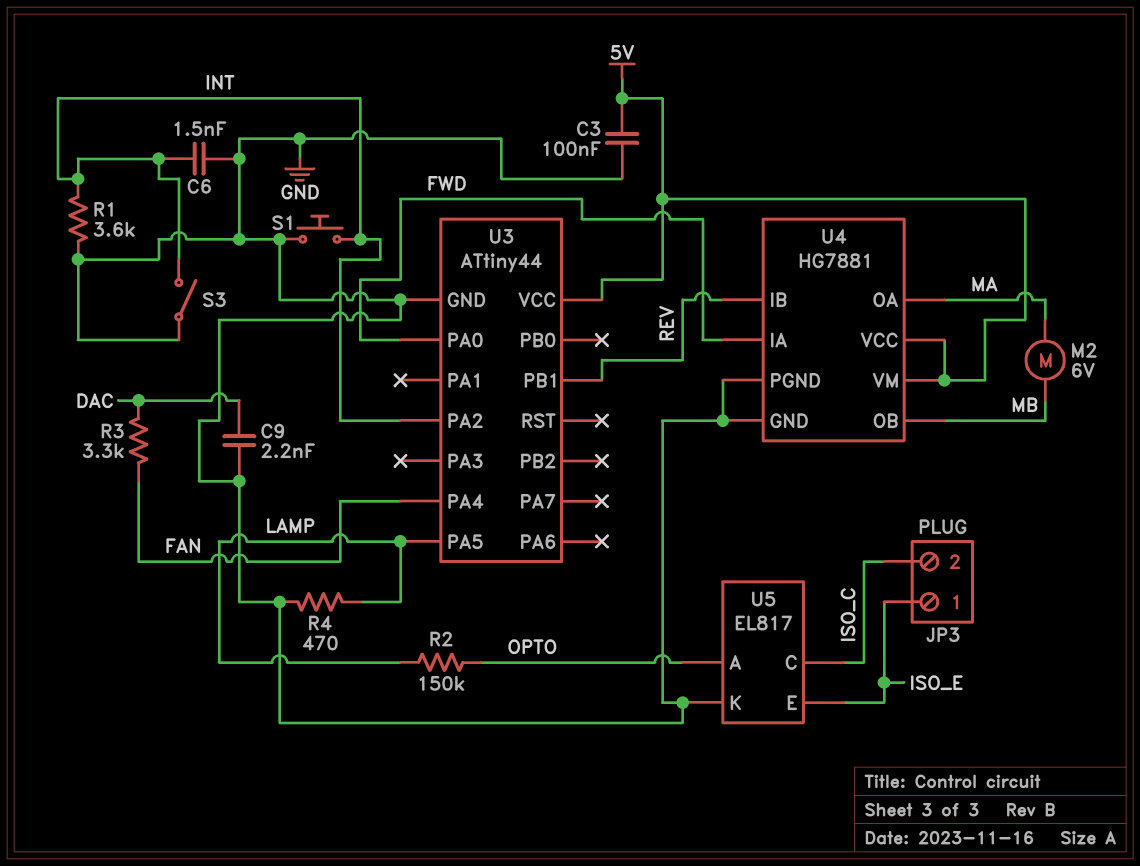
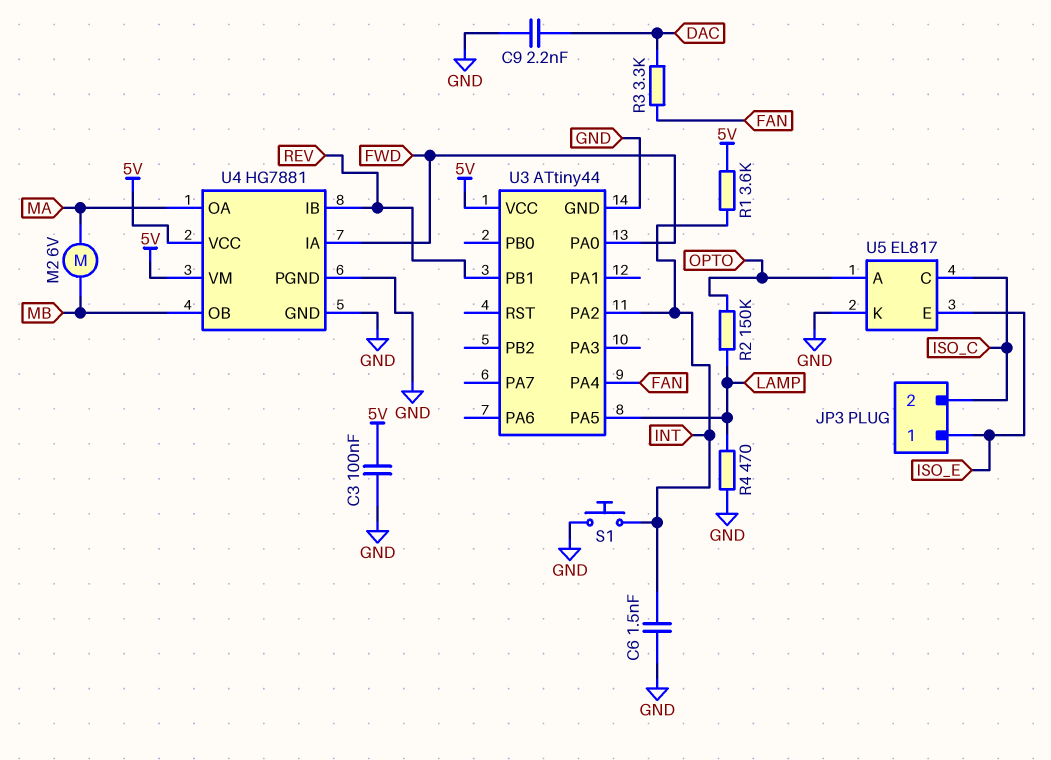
R1: 3.6k (GND, INT) -> 3.6k (5V, INT)
S3: switch (GND, INT) -> none

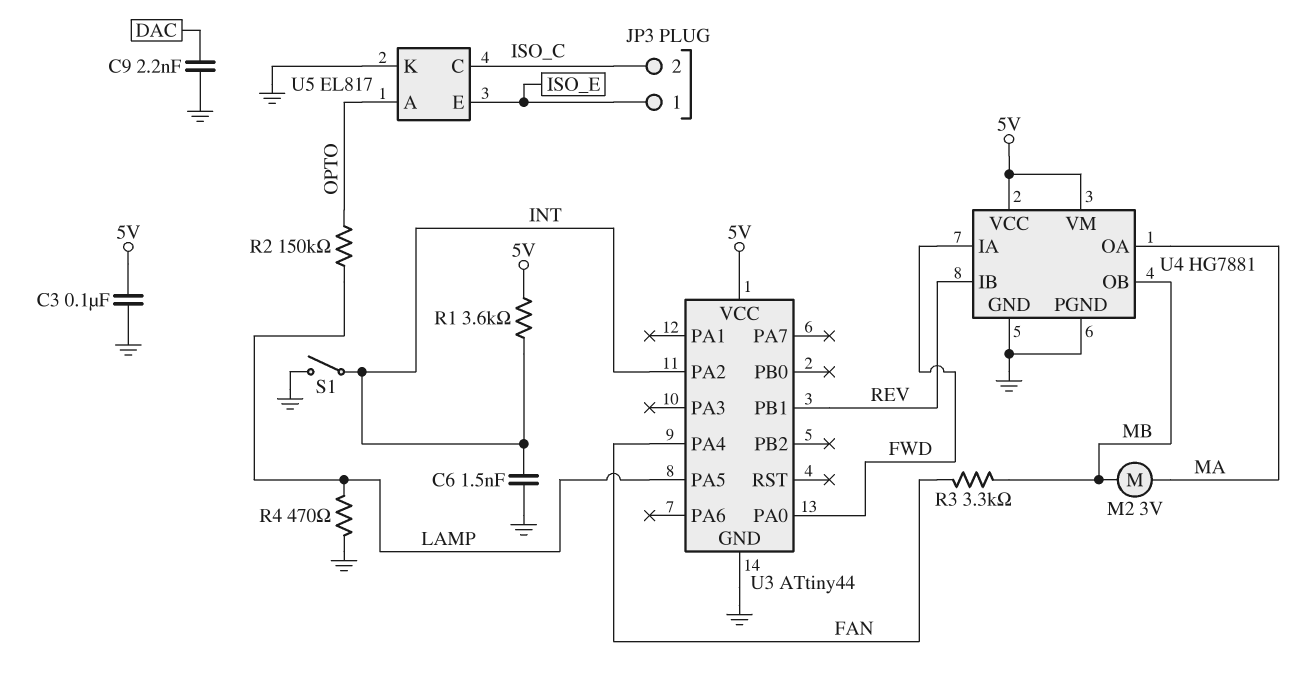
M2: motor 6V (MA, MB) -> motor 3V (MA, MB)
R3: 3.3k (DAC, FAN) -> 3.3k (FAN, MB)
S1: button (GND, INT) -> switch (GND, INT)

